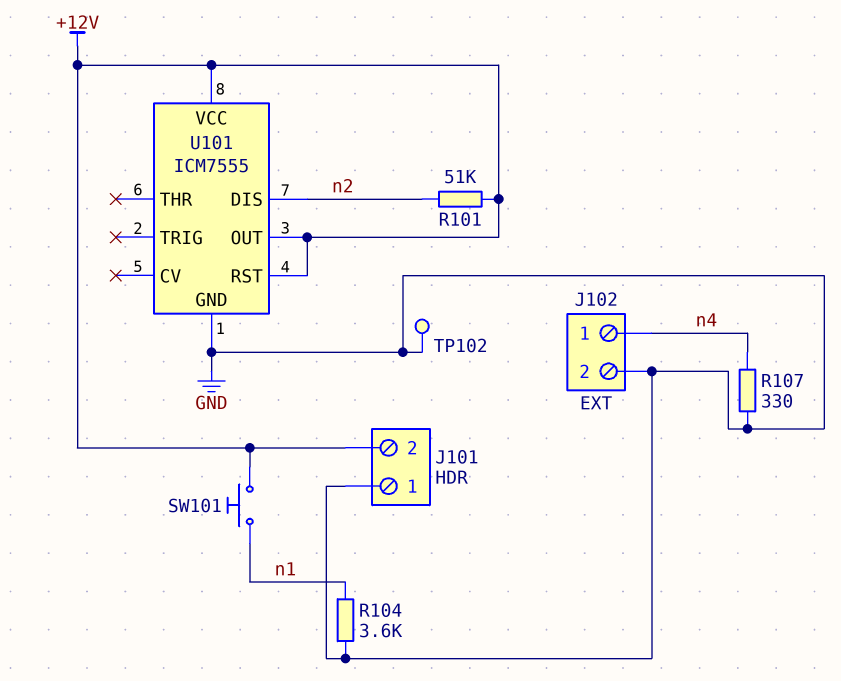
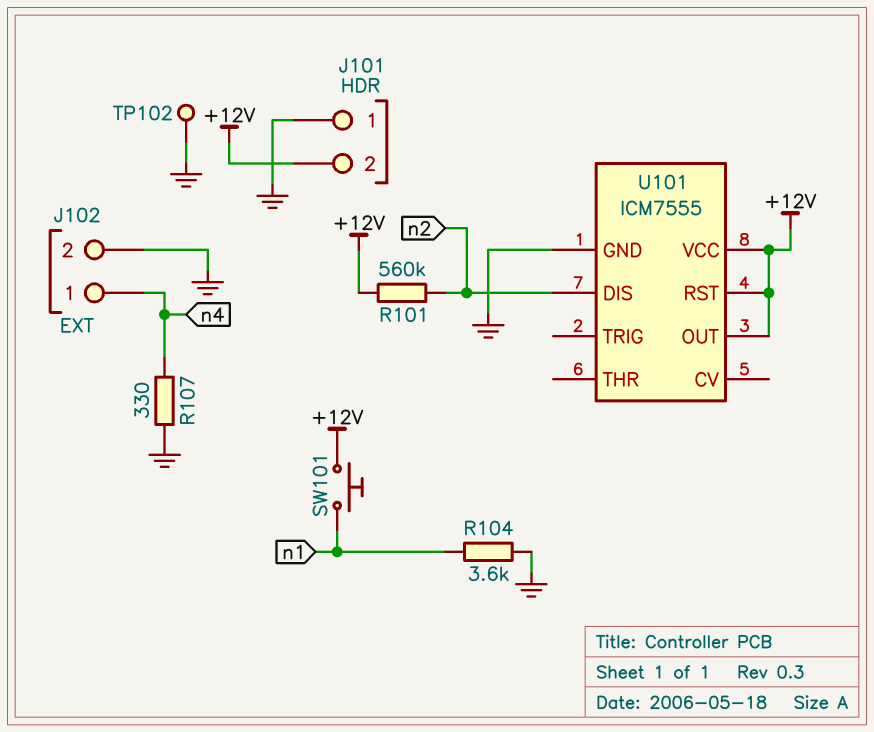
R101: 51k (+12V, n2) -> 560k (+12V, n2)

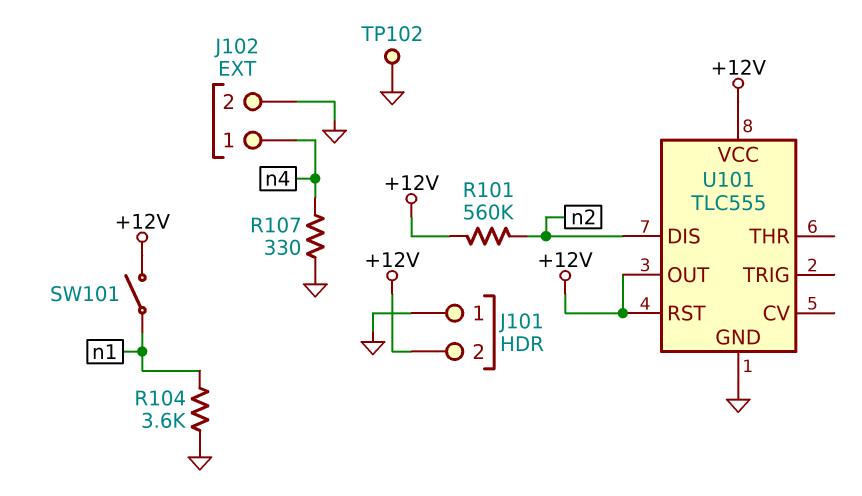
SW101: button (+12V, n1) -> switch (+12V, n1)
U101: ICM7555 -> TLC555

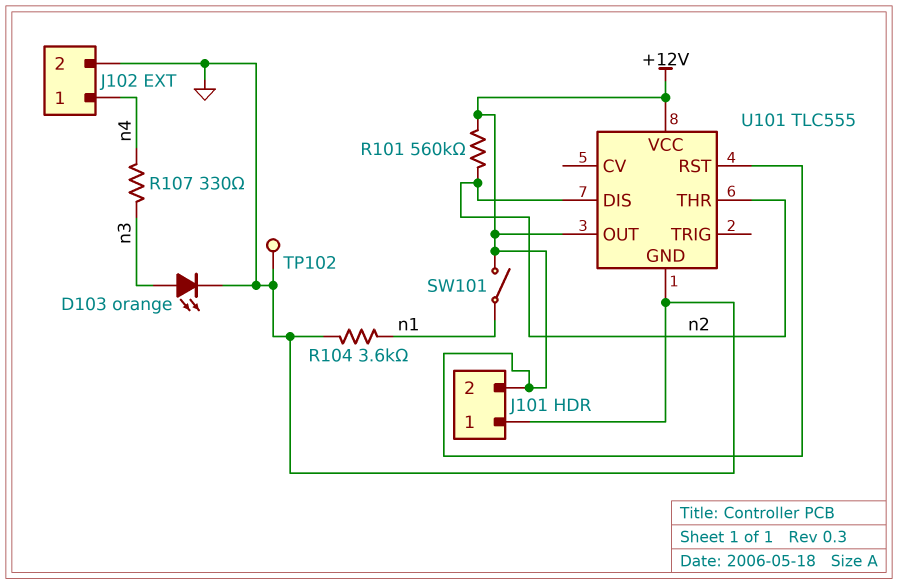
D103: none -> LED orange (A n3, K GND)
R107: 330 (GND, n4) -> 330 (n3, n4)
U101 pin THR: none -> n2

